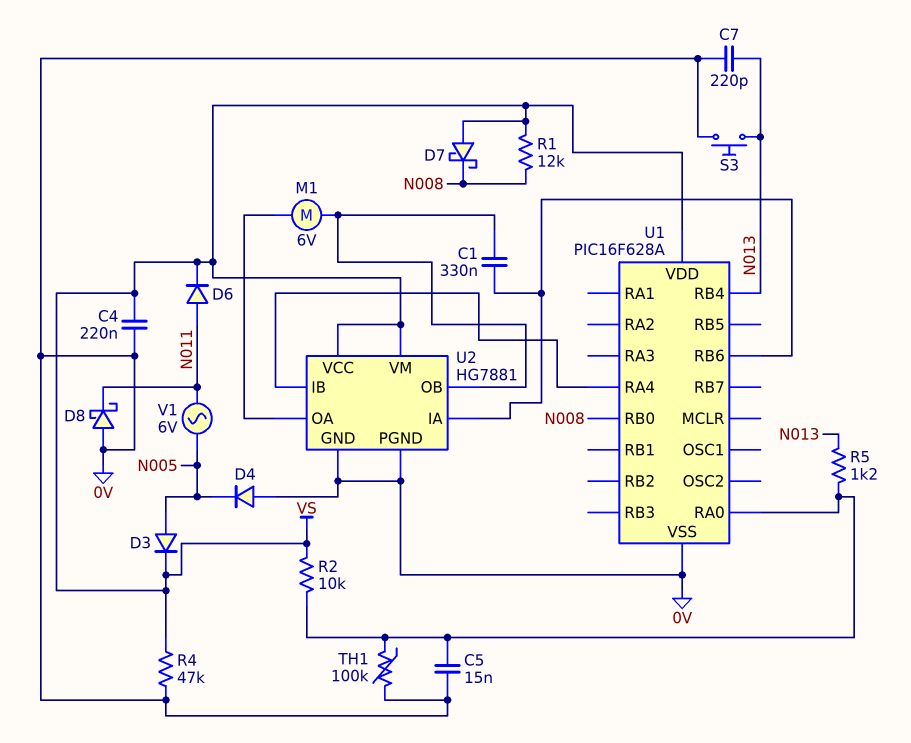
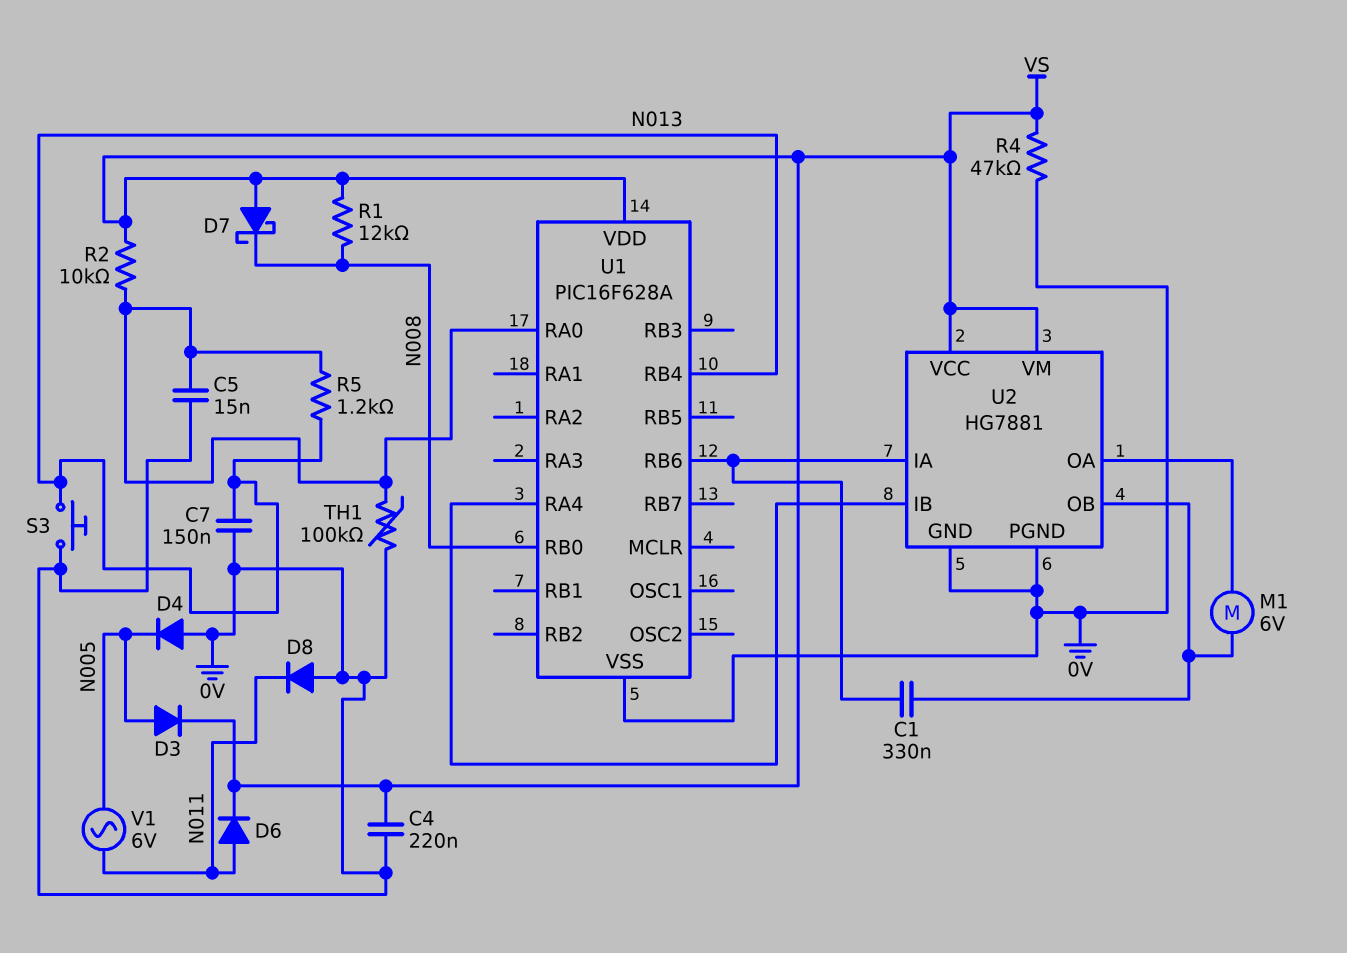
C7: 220pF (0V, N013) -> 150nF (0V, N013)
D8: schottky (A 0V, K N011) -> diode (A 0V, K N011)

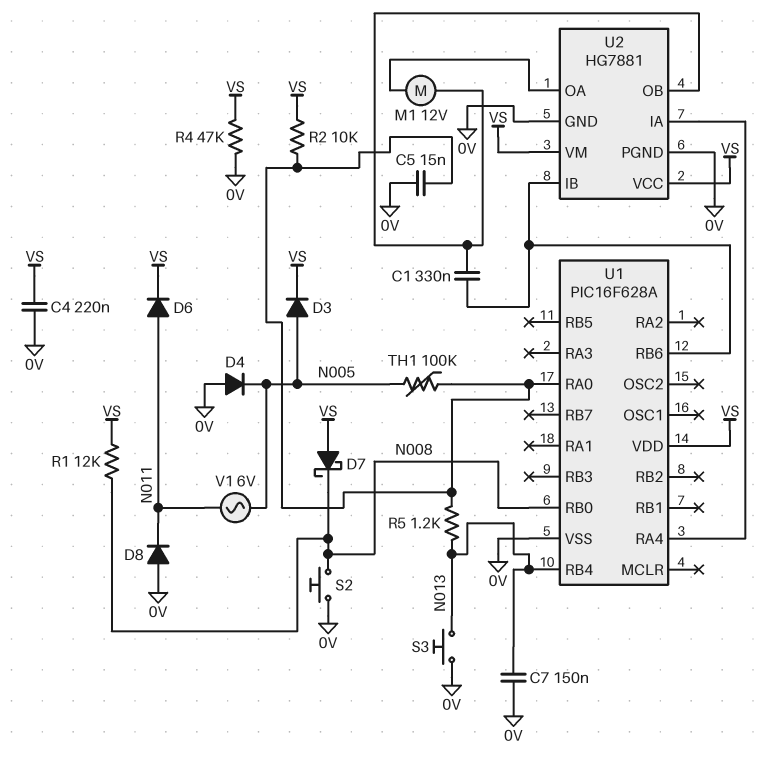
M1: motor 6V (U2/OA, U2/OB) -> motor 12V (U2/OA, U2/OB)
S2: none -> button (0V, N008)
TH1: 100k (0V, U1/RA0) -> 100k (N005, U1/RA0)
U2 pin IA: U1/RB6 -> U1/RA4
U2 pin IB: U1/RA4 -> U1/RB6

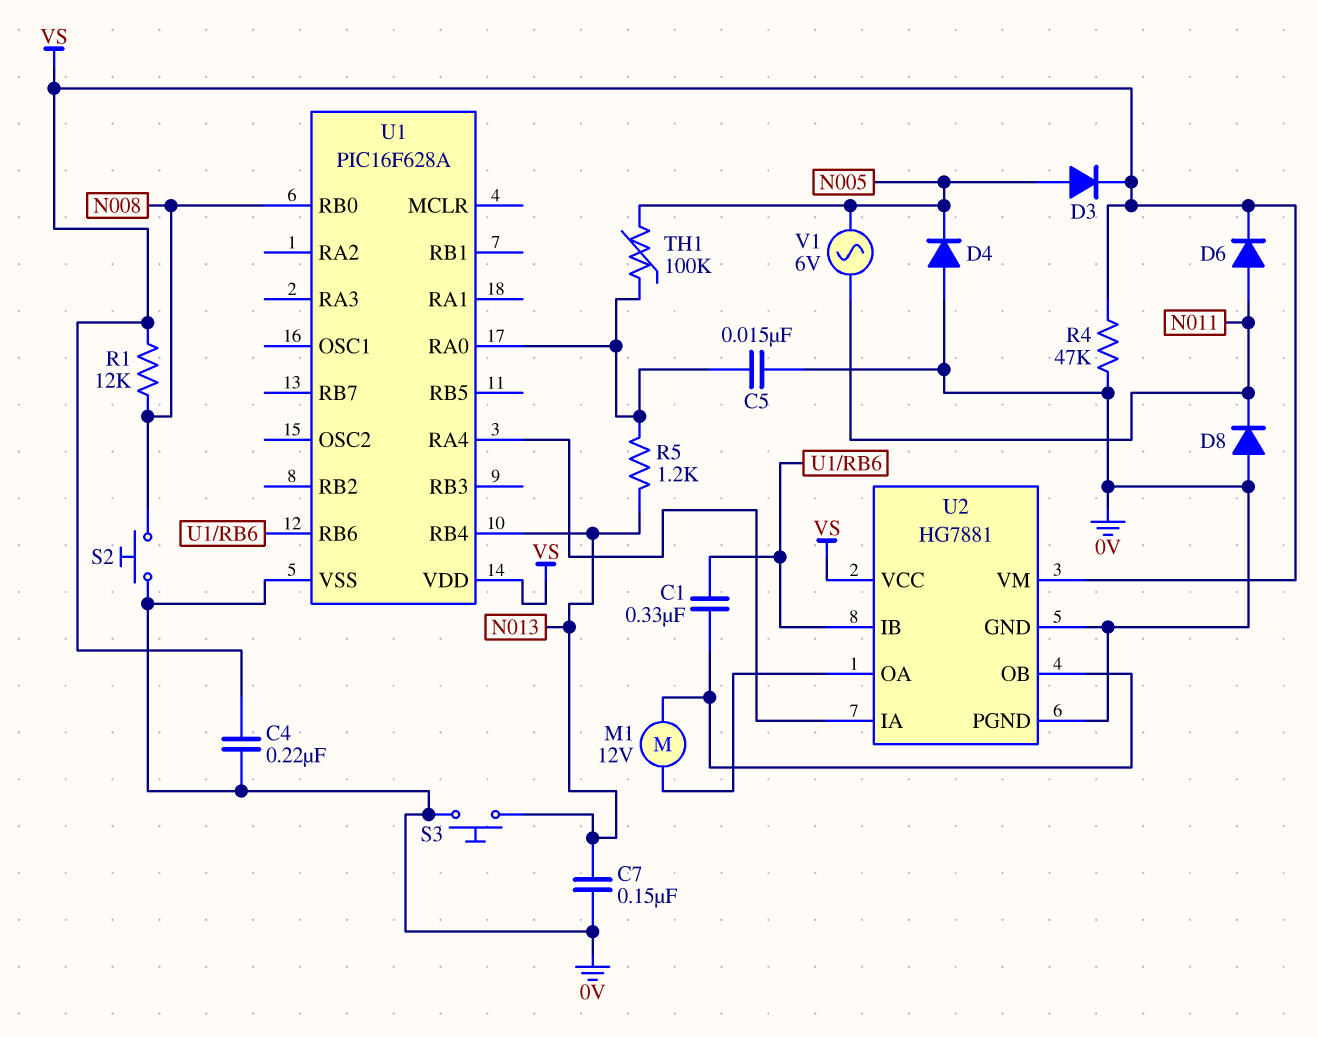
D7: schottky (A VS, K N008) -> none
R2: 10k (U1/RA0, VS) -> none

